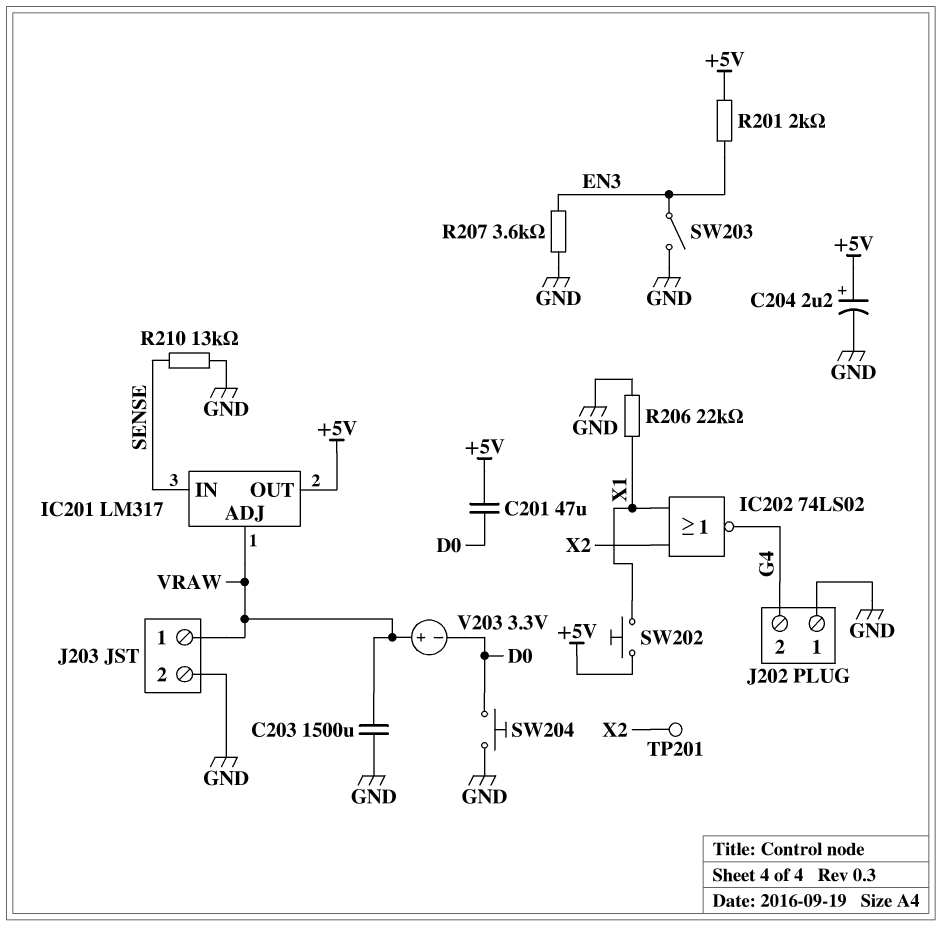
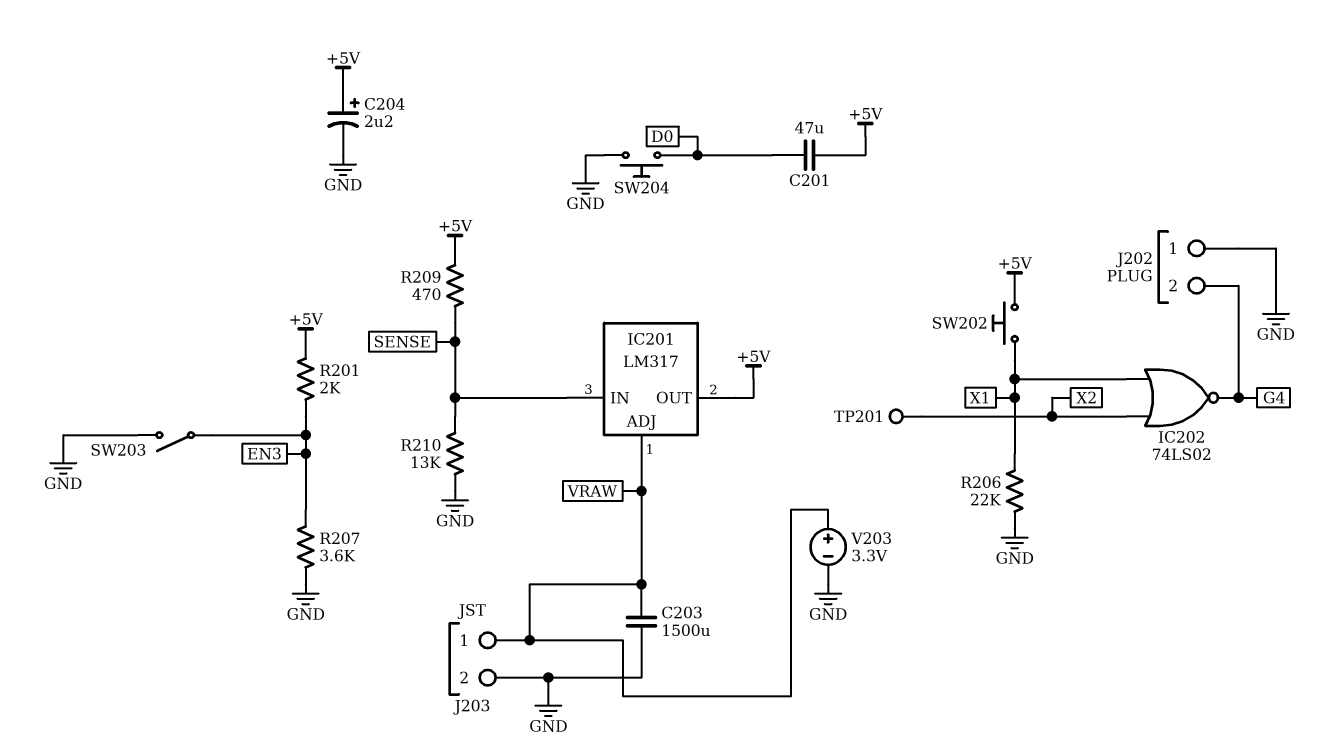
R209: none -> 470 (+5V, SENSE)
V203: 3.3V (plus VRAW, minus D0) -> 3.3V (plus VRAW, minus GND)

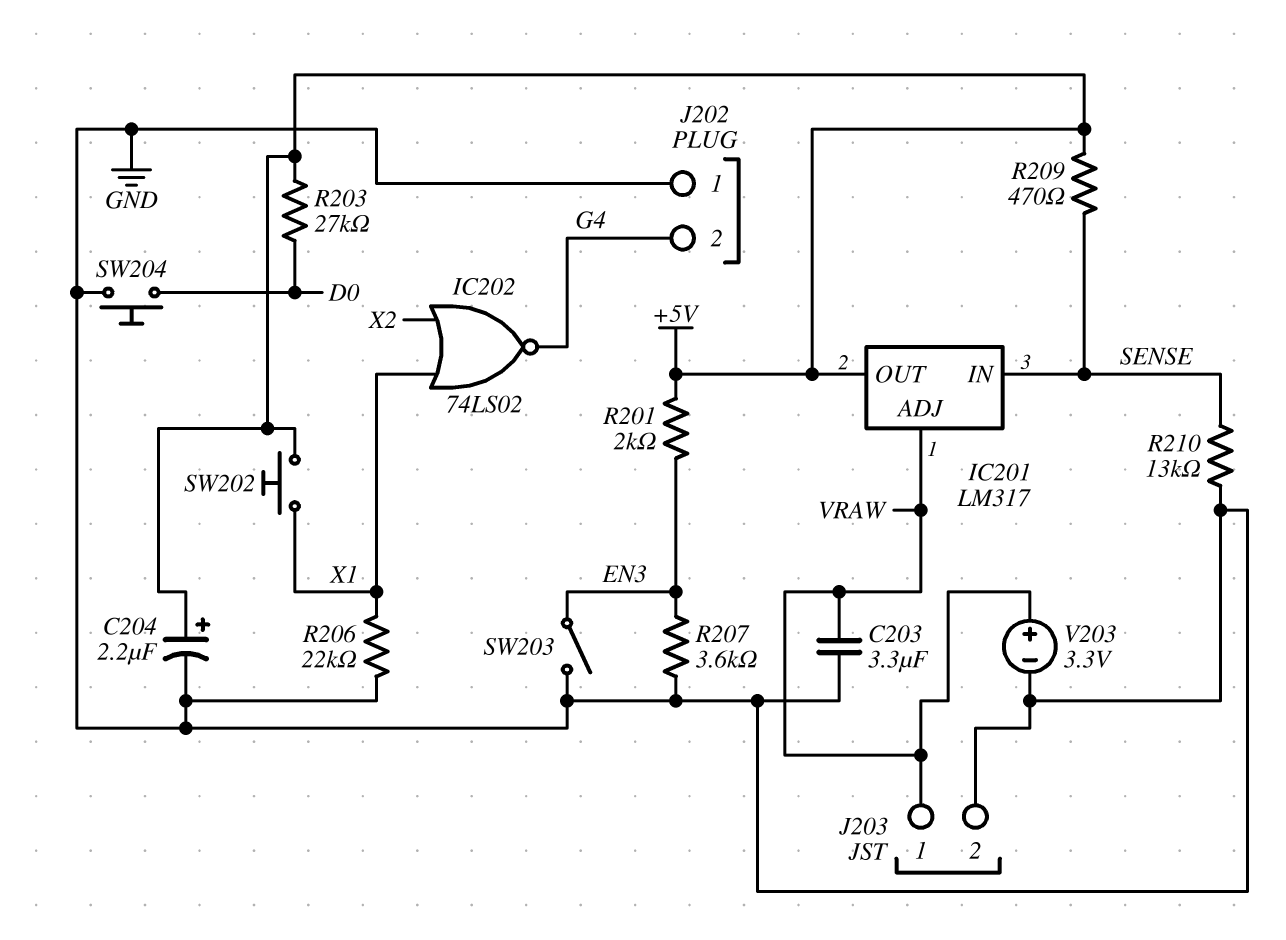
C201: 47uF (+5V, D0) -> none
C203: 1500uF (GND, VRAW) -> 3.3uF (GND, VRAW)
R203: none -> 27k (+5V, D0)
TP201: test point (X2) -> none

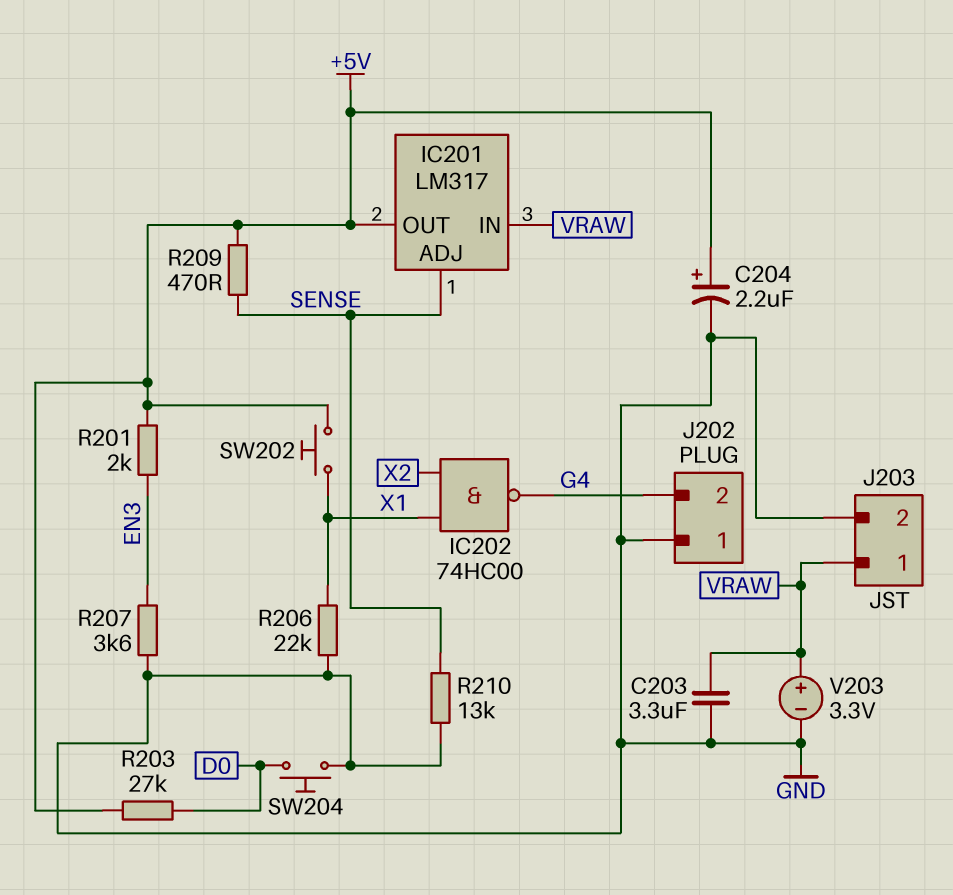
IC201 pin ADJ: VRAW -> SENSE
IC201 pin IN: SENSE -> VRAW
IC202: NOR 74LS02 (in X1, in X2, out G4) -> NAND 74HC00 (in X1, in X2, out G4)
SW203: switch (EN3, GND) -> none

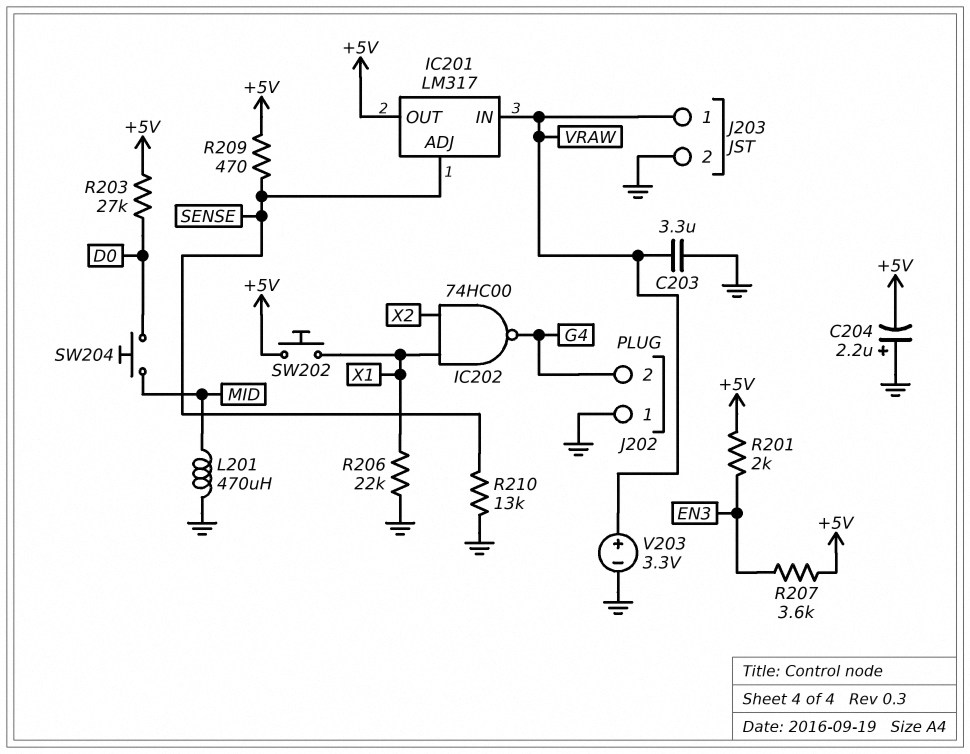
C204: 2.2uF (plus +5V, minus GND) -> 2.2uF (plus GND, minus +5V)
L201: none -> 470uH (GND, MID)
R207: 3.6k (EN3, GND) -> 3.6k (+5V, EN3)
SW204: button (D0, GND) -> button (D0, MID)

